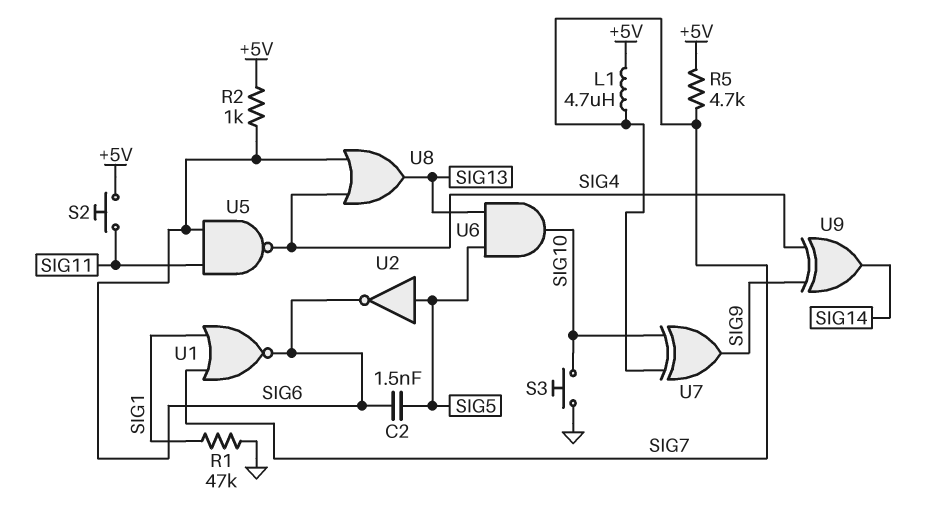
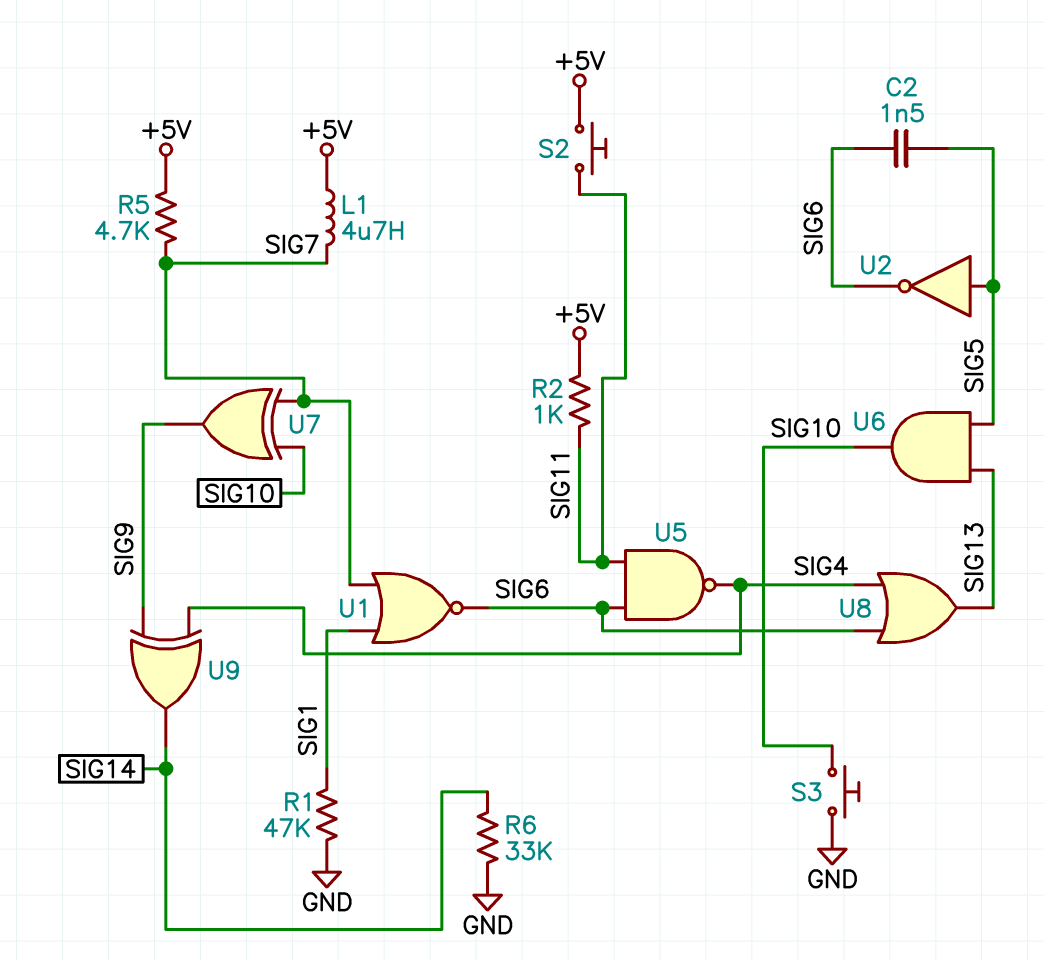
R2: 1k (+5V, SIG6) -> 1k (+5V, SIG11)
R6: none -> 33k (GND, SIG14)

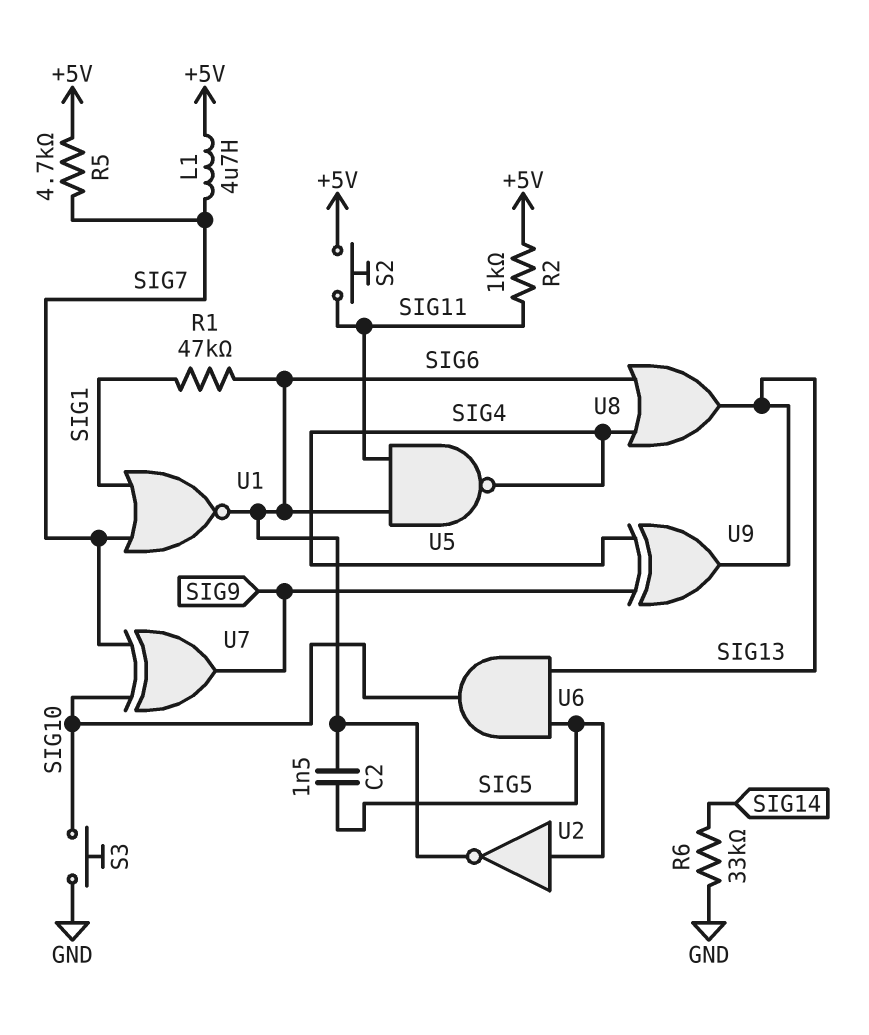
R1: 47k (GND, SIG1) -> 47k (SIG1, SIG6)
U9: XOR (in SIG4, in SIG9, out SIG14) -> XOR (in SIG4, in SIG9, out SIG13)

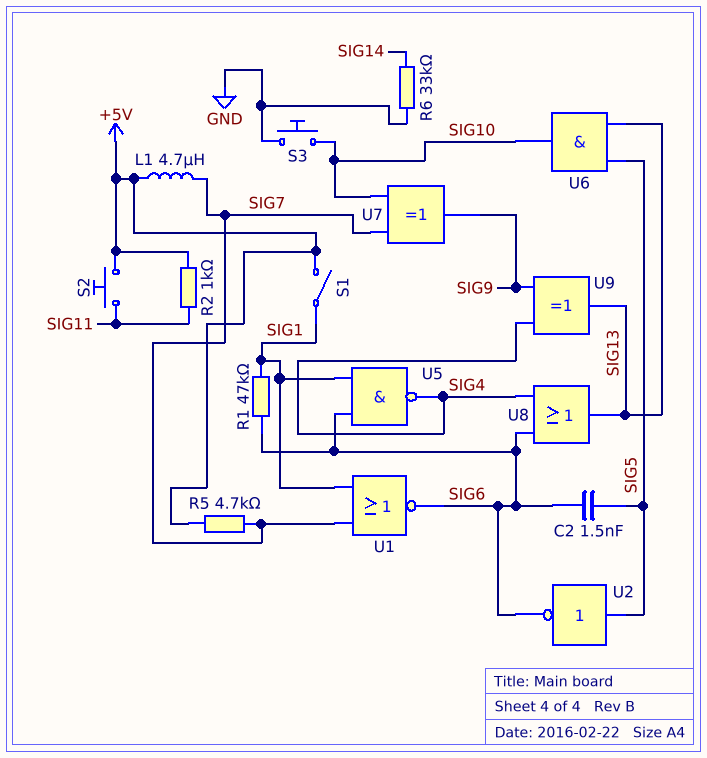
S1: none -> switch (+5V, SIG1)
U5: NAND (in SIG6, in SIG11, out SIG4) -> NAND (in SIG1, in SIG6, out SIG4)

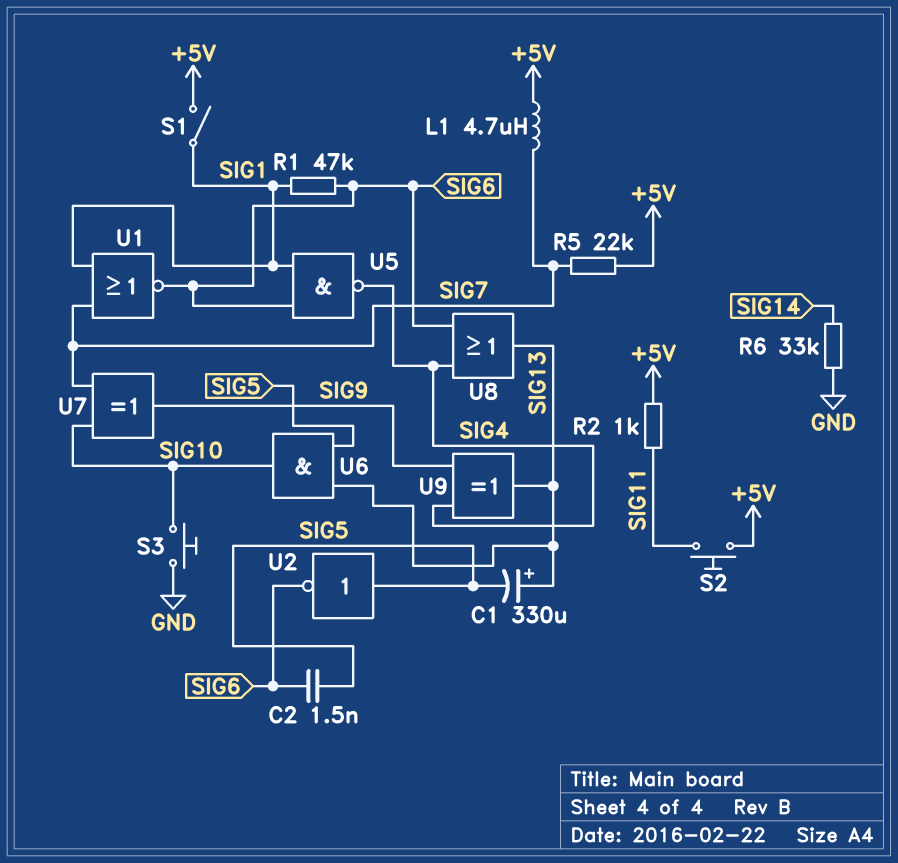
C1: none -> 330uF (plus SIG13, minus SIG5)
R5: 4.7k (+5V, SIG7) -> 22k (+5V, SIG7)

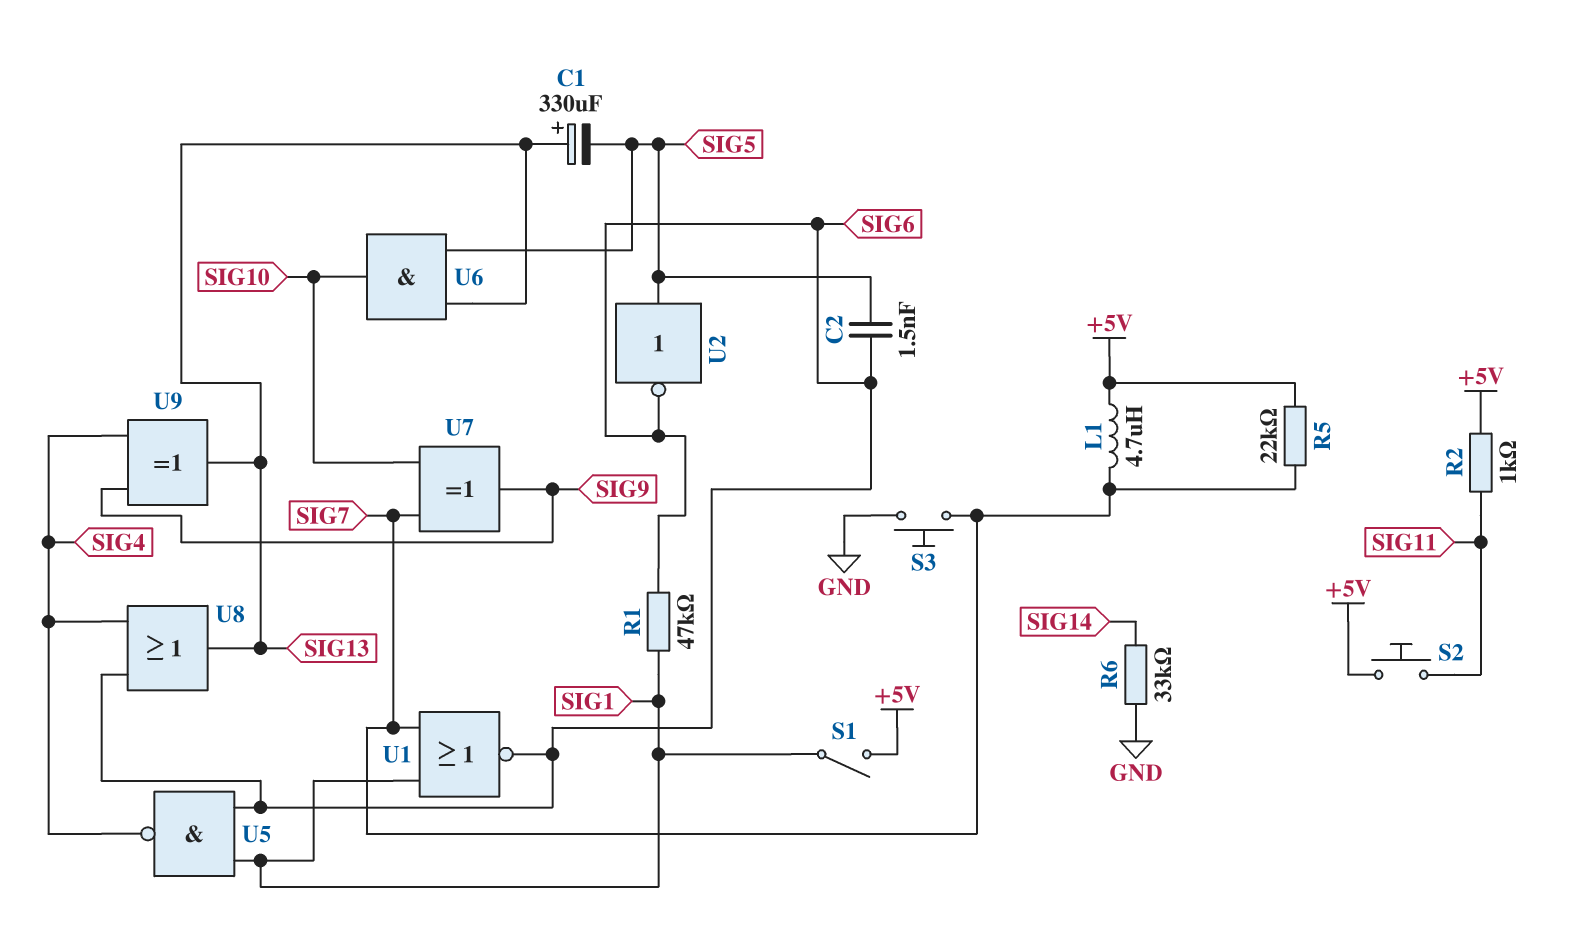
S3: button (GND, SIG10) -> button (GND, SIG7)

